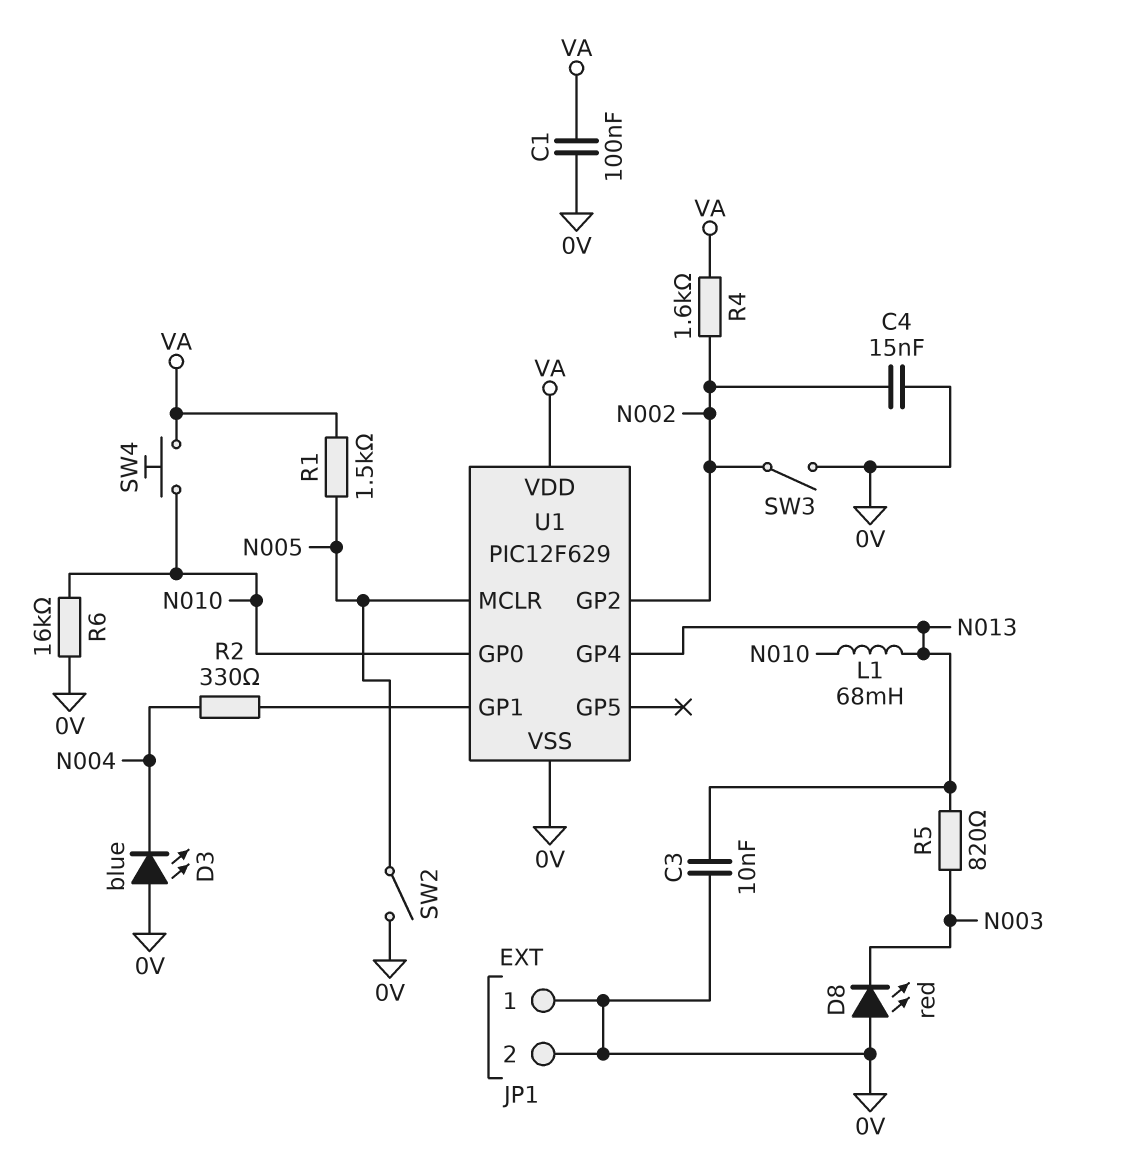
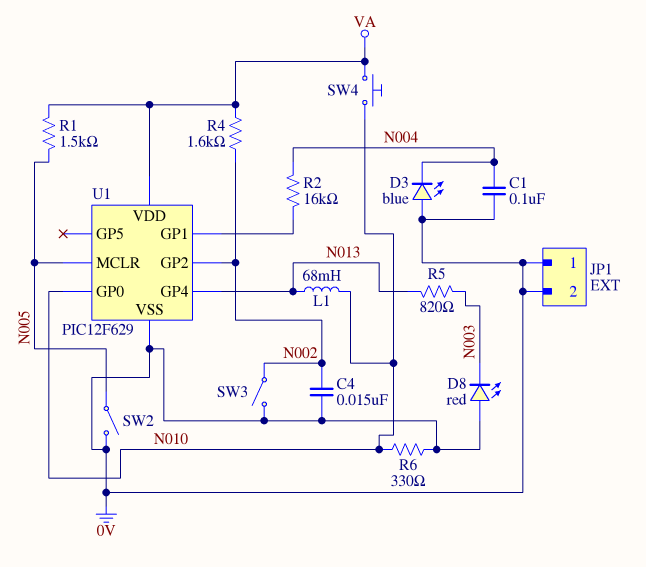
C1: 100nF (0V, VA) -> 100nF (0V, N004)
C3: 10nF (0V, N013) -> none
R2: 330 (N004, U1/GP1) -> 16k (N004, U1/GP1)
R6: 16k (0V, N010) -> 330 (0V, N010)

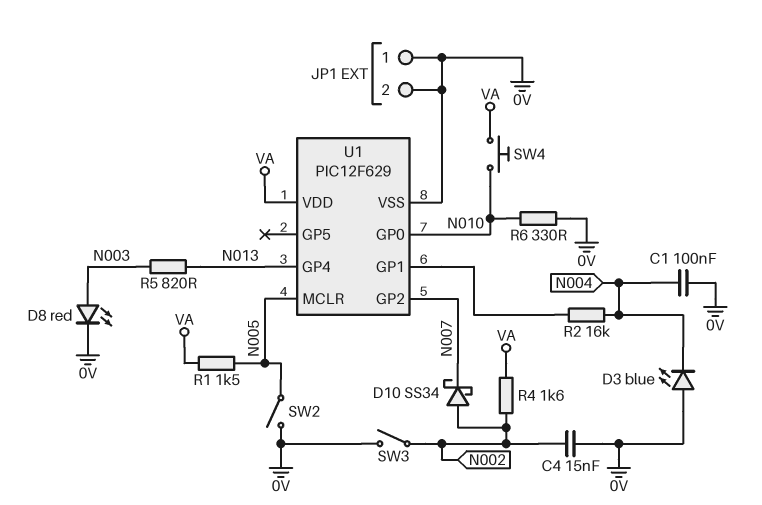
D8: LED red (A 0V, K N003) -> LED red (A N003, K 0V)
D10: none -> schottky SS34 (A N002, K N007)
L1: 68mH (N010, N013) -> none
U1 pin GP2: N002 -> N007

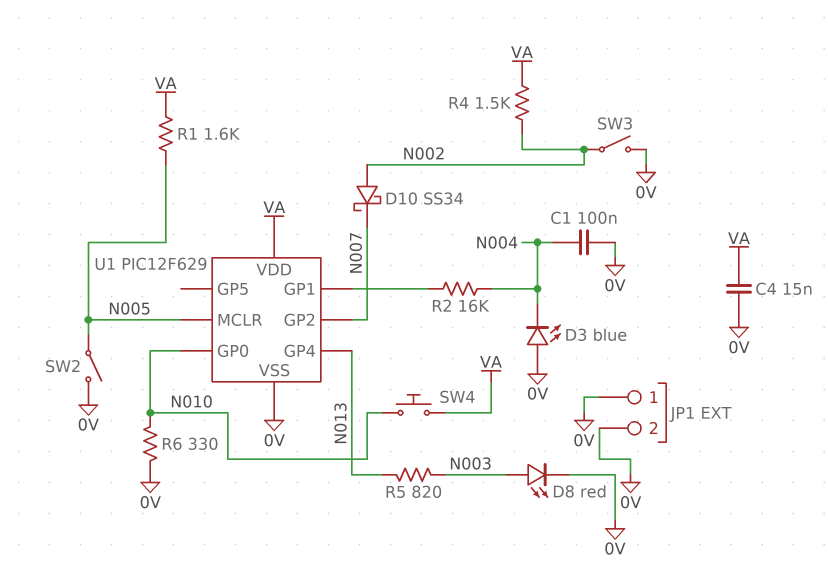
C4: 15nF (0V, N002) -> 15nF (0V, VA)
R1: 1.5k (N005, VA) -> 1.6k (N005, VA)
R4: 1.6k (N002, VA) -> 1.5k (N002, VA)

